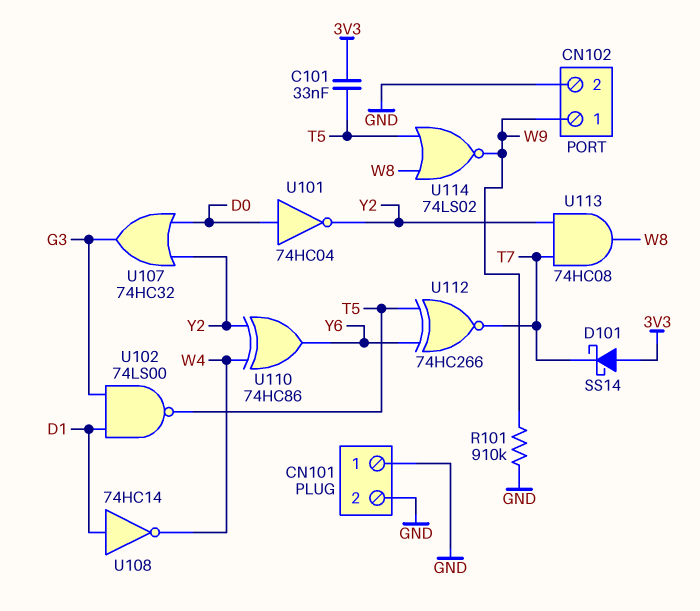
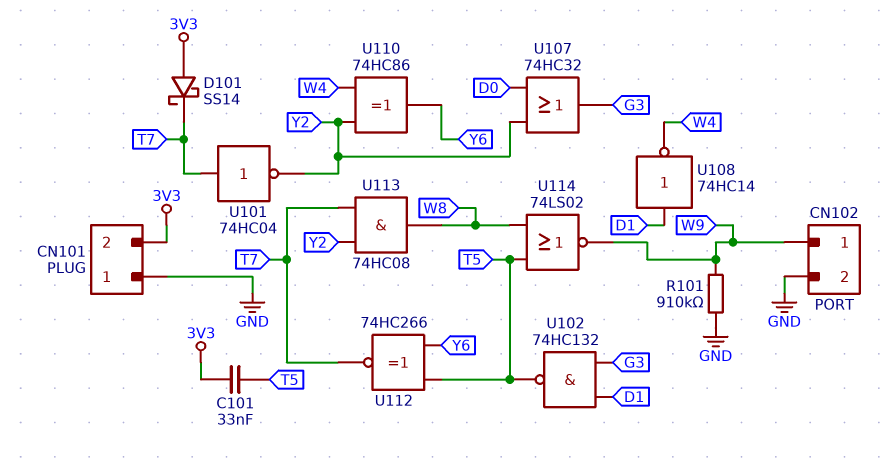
CN101 pin 2: GND -> 3V3
U101: NOT 74HC04 (in D0, out Y2) -> NOT 74HC04 (in T7, out Y2)
U102: NAND 74LS00 (in D1, in G3, out T5) -> NAND 74HC132 (in D1, in G3, out T5)

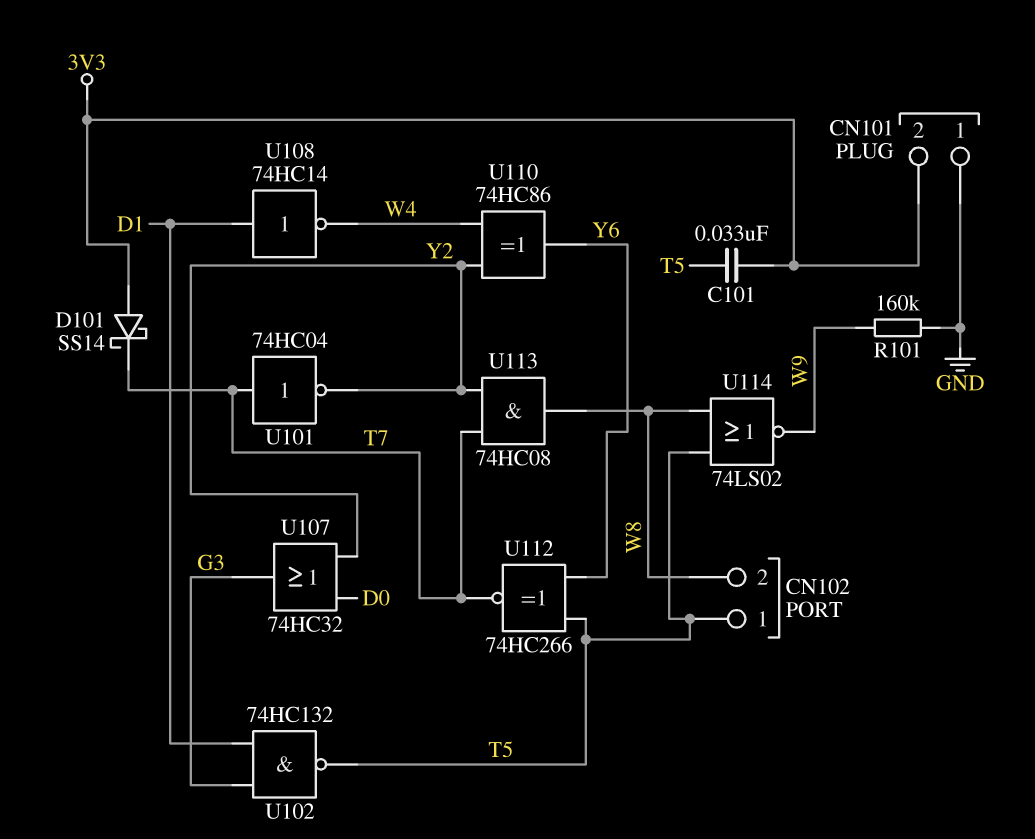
CN102 pin 1: W9 -> T5
CN102 pin 2: GND -> W8
R101: 910k (GND, W9) -> 160k (GND, W9)

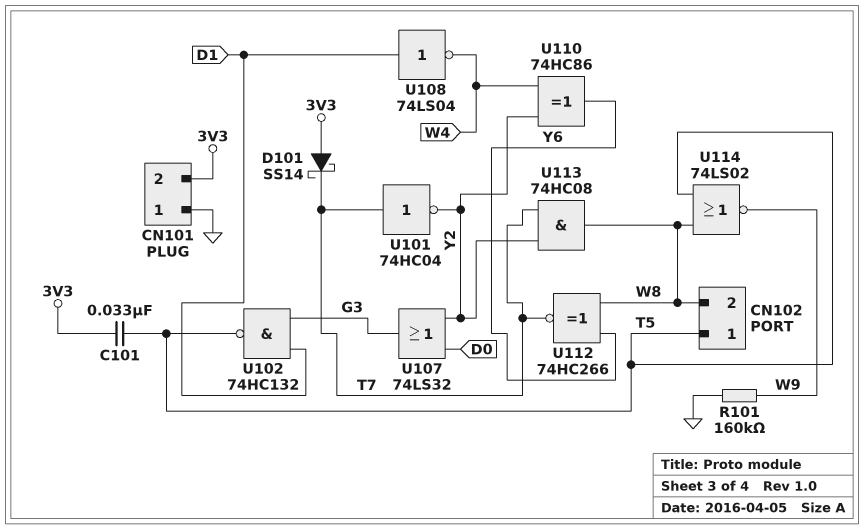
U107: OR 74HC32 (in D0, in Y2, out G3) -> OR 74LS32 (in D0, in Y2, out G3)
U108: NOT 74HC14 (in D1, out W4) -> NOT 74LS04 (in D1, out W4)
U112: XNOR 74HC266 (in T5, in Y6, out T7) -> XNOR 74HC266 (in W8, in Y6, out T7)

